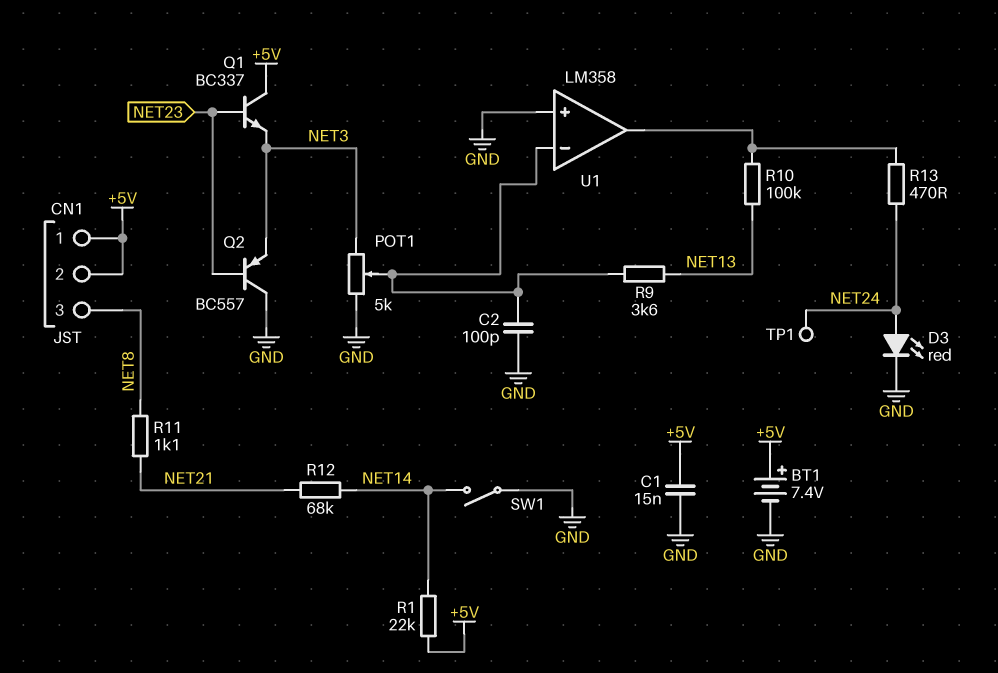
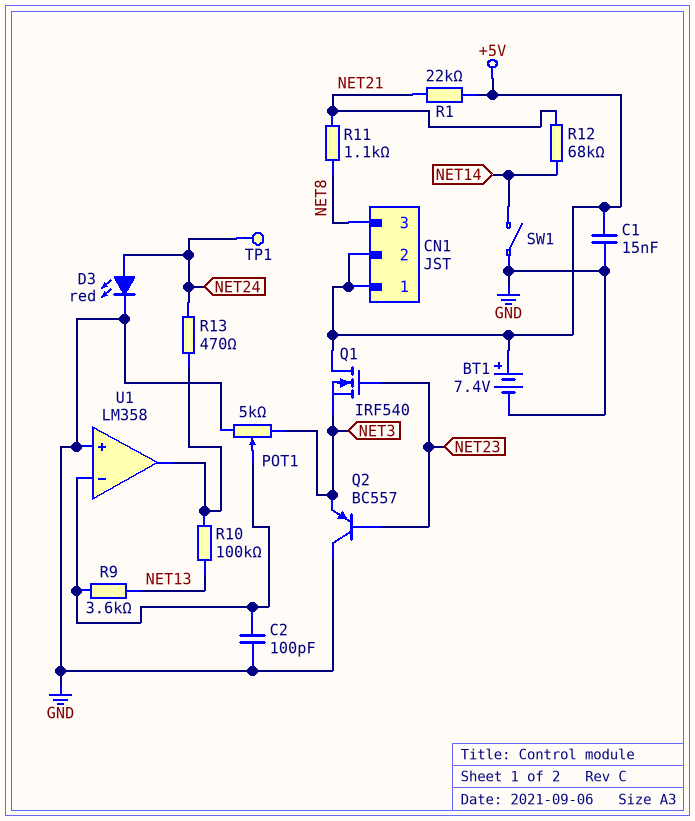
Q1: NPN BC337 (B NET23, C +5V, E NET3) -> NMOS IRF540 (G NET23, D +5V, S NET3)
R1: 22k (+5V, NET14) -> 22k (+5V, NET21)

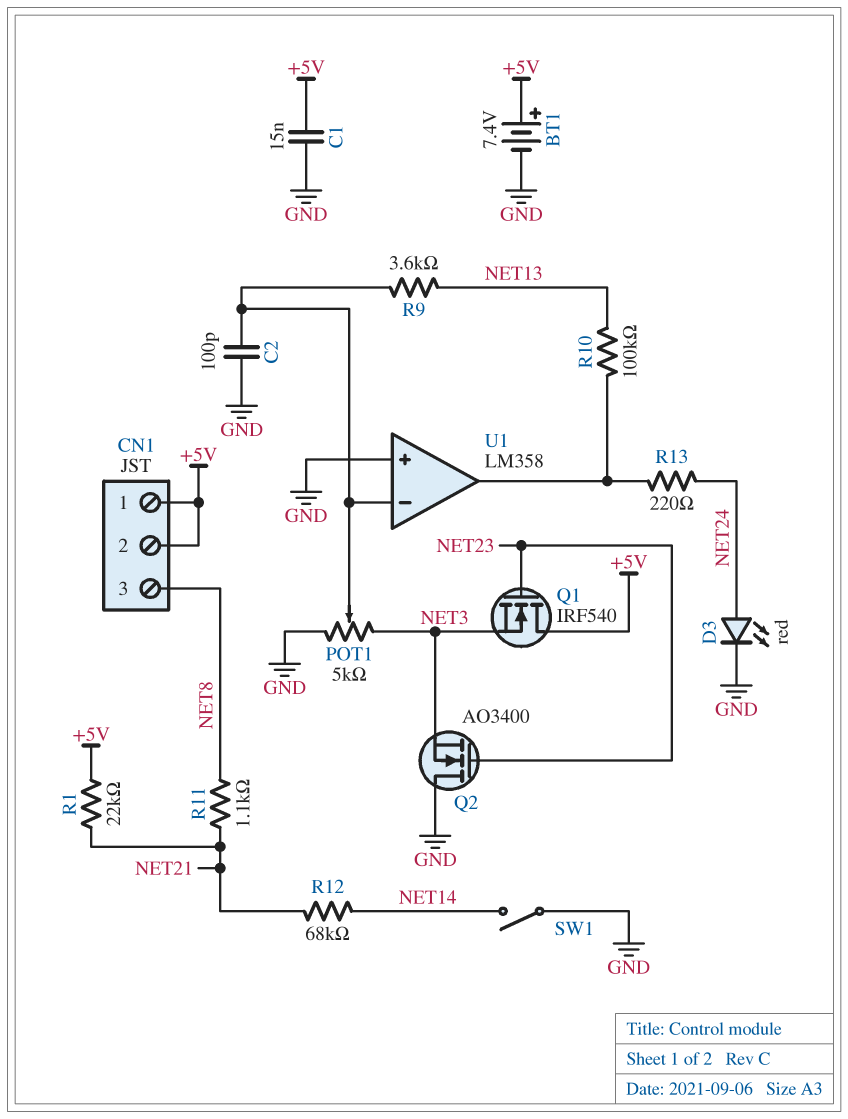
Q2: PNP BC557 (B NET23, C GND, E NET3) -> NMOS AO3400 (G NET23, D GND, S NET3)
R13: 470 (NET24, U1/out) -> 220 (NET24, U1/out)
TP1: test point (NET24) -> none

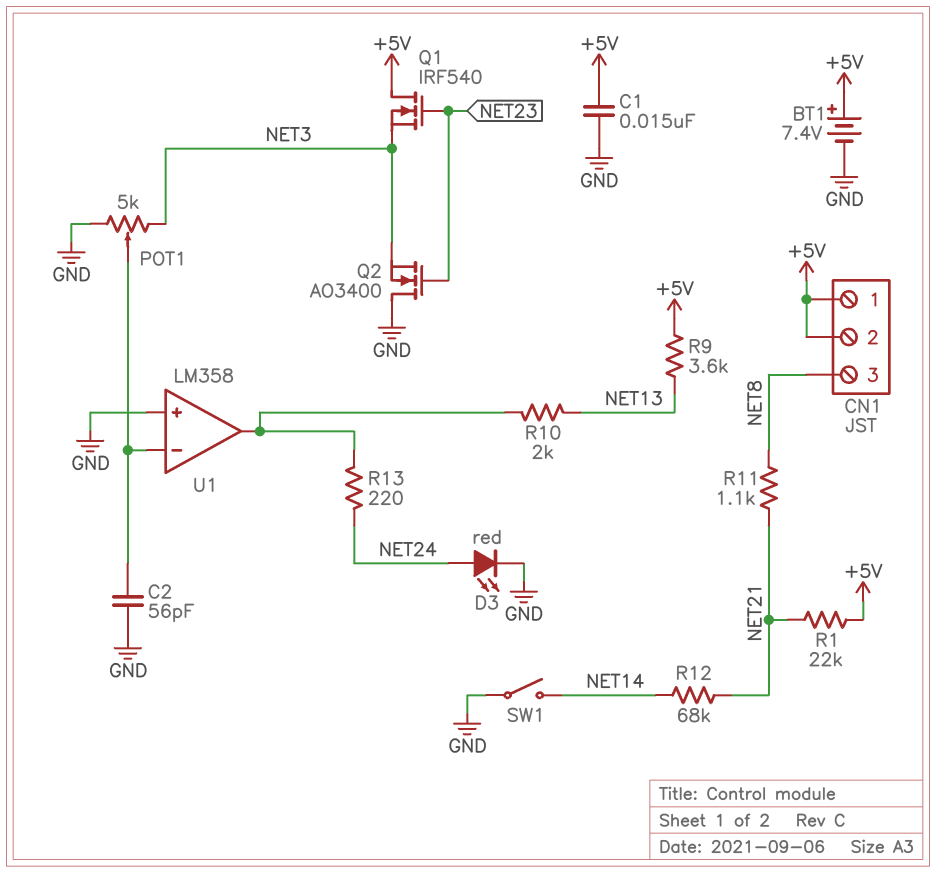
C2: 100pF (GND, U1/in-) -> 56pF (GND, U1/in-)
R9: 3.6k (NET13, U1/in-) -> 3.6k (+5V, NET13)
R10: 100k (NET13, U1/out) -> 2k (NET13, U1/out)

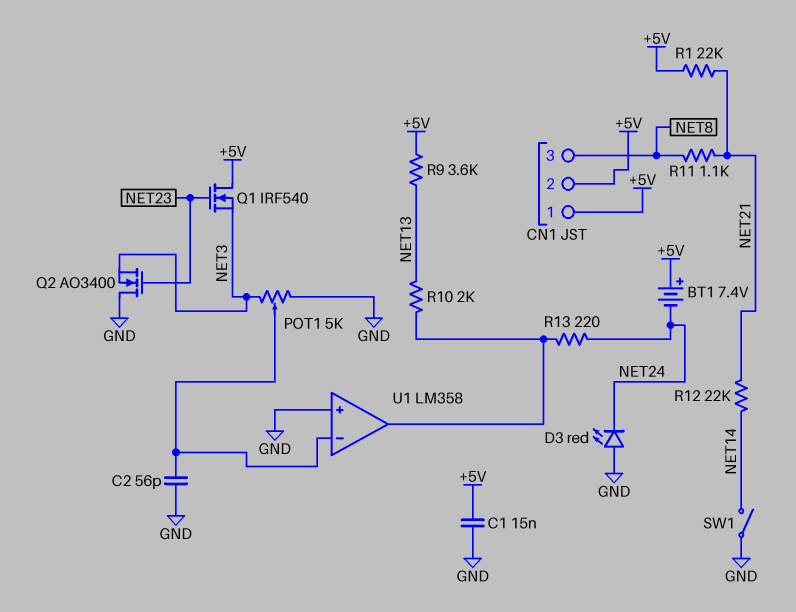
BT1: 7.4V (plus +5V, minus GND) -> 7.4V (plus +5V, minus NET24)
D3: LED red (A NET24, K GND) -> LED red (A GND, K NET24)
R12: 68k (NET14, NET21) -> 22k (NET14, NET21)

